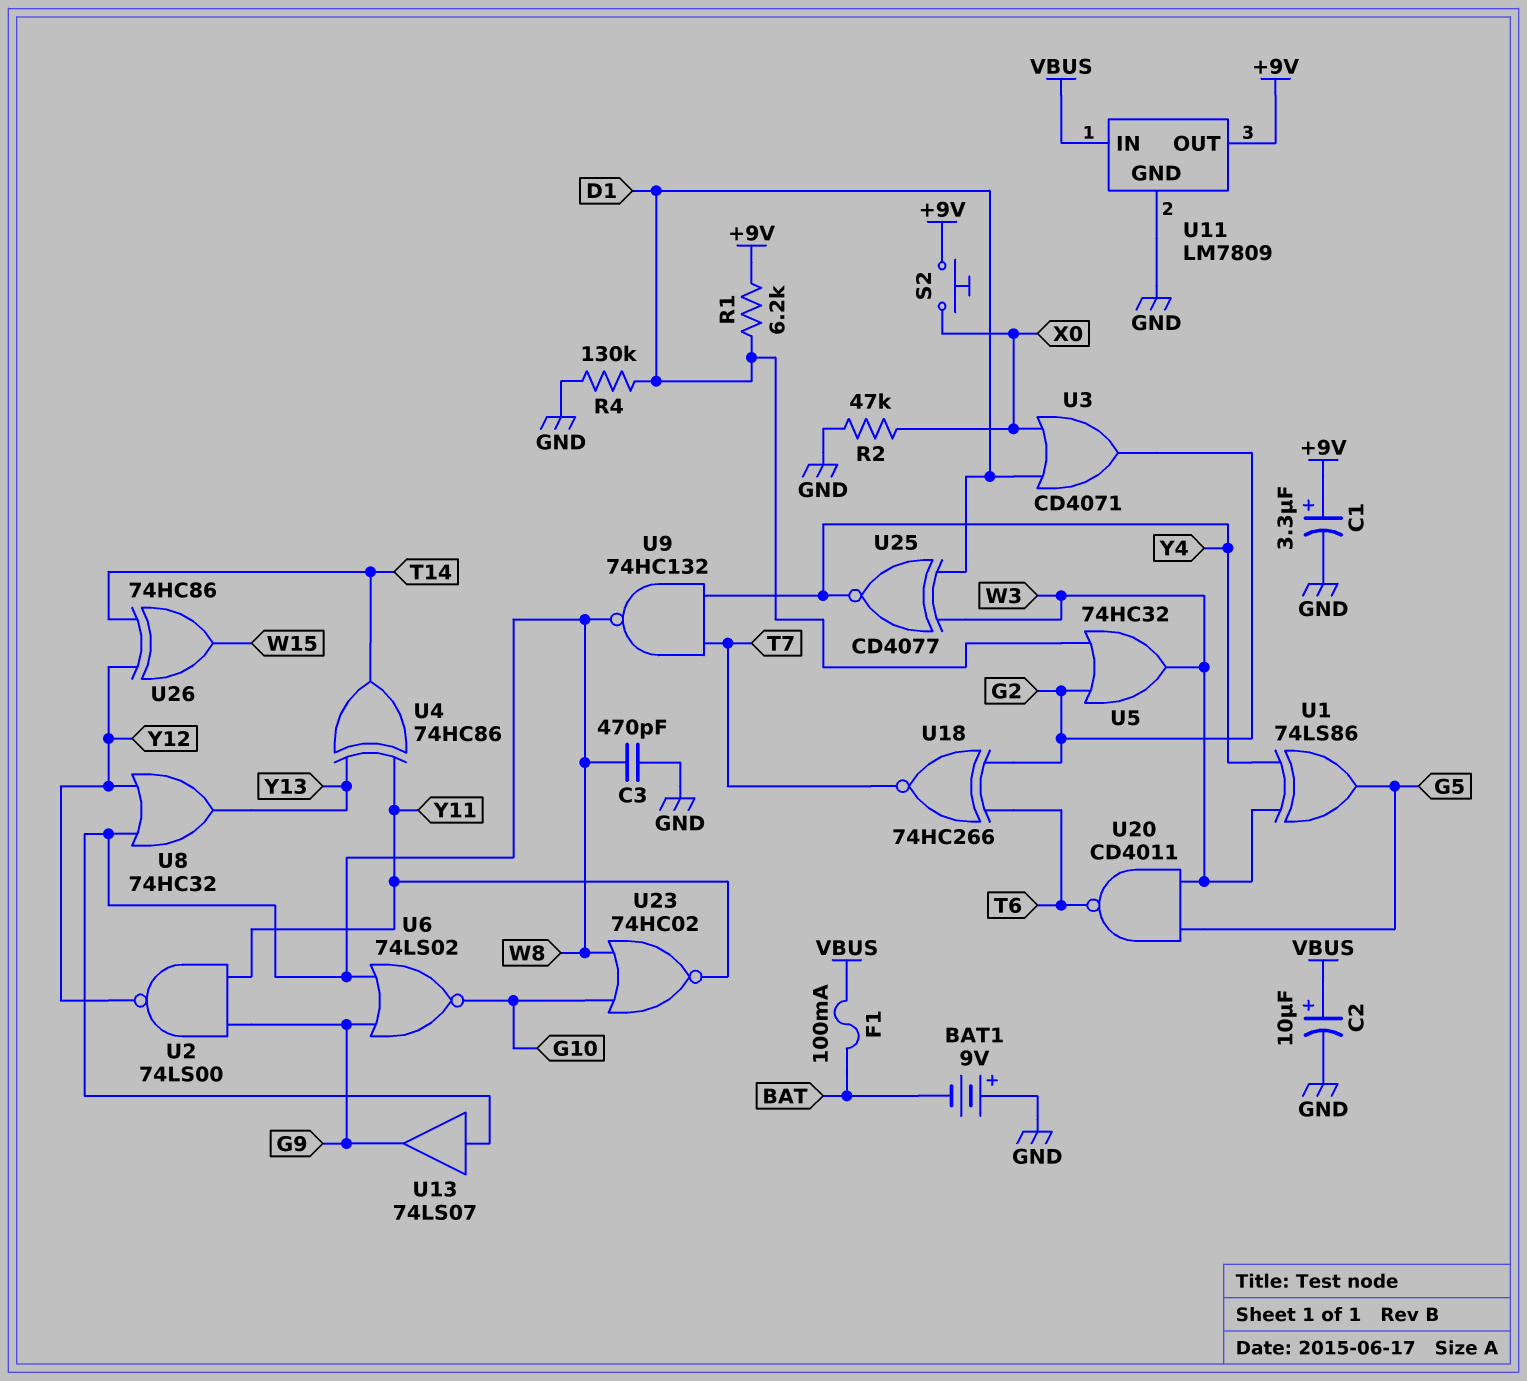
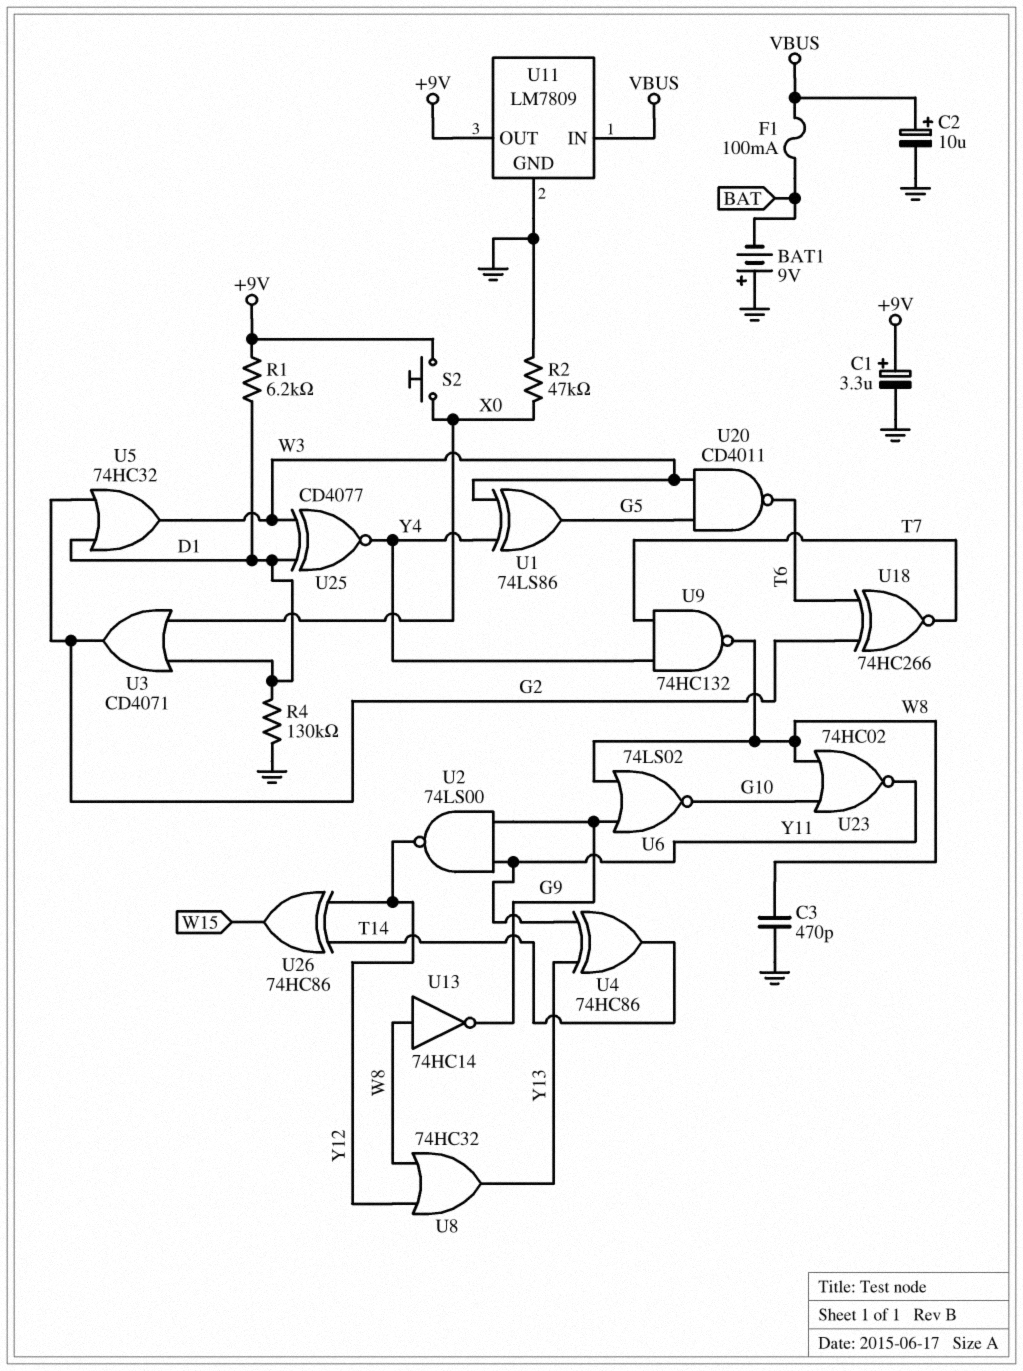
U13: buffer 74LS07 (in W8, out G9) -> NOT 74HC14 (in W8, out G9)

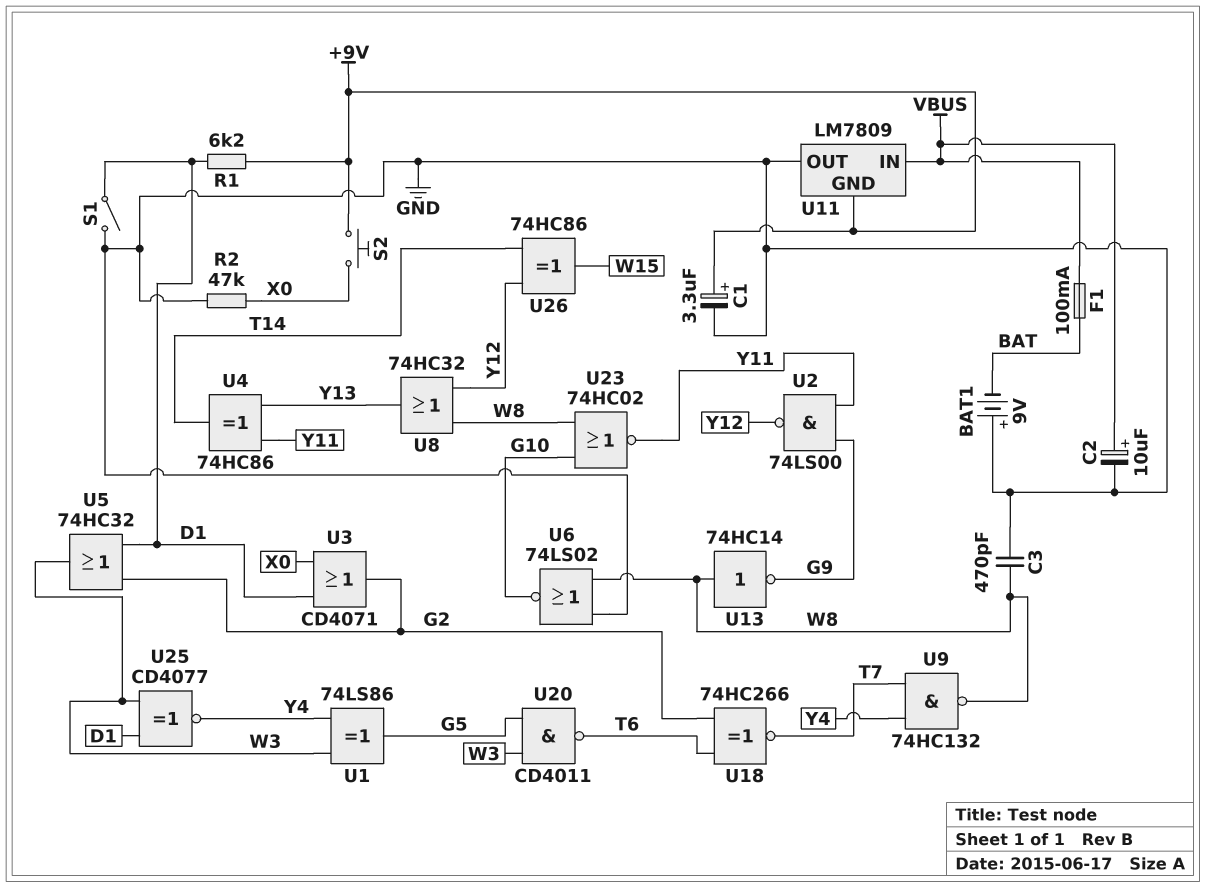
R4: 130k (D1, GND) -> none
S1: none -> switch (D1, GND)
U6: NOR 74LS02 (in G9, in W8, out G10) -> NOR 74LS02 (in GND, in W8, out G10)
U11 pin GND: GND -> +9V
U11 pin OUT: +9V -> GND

